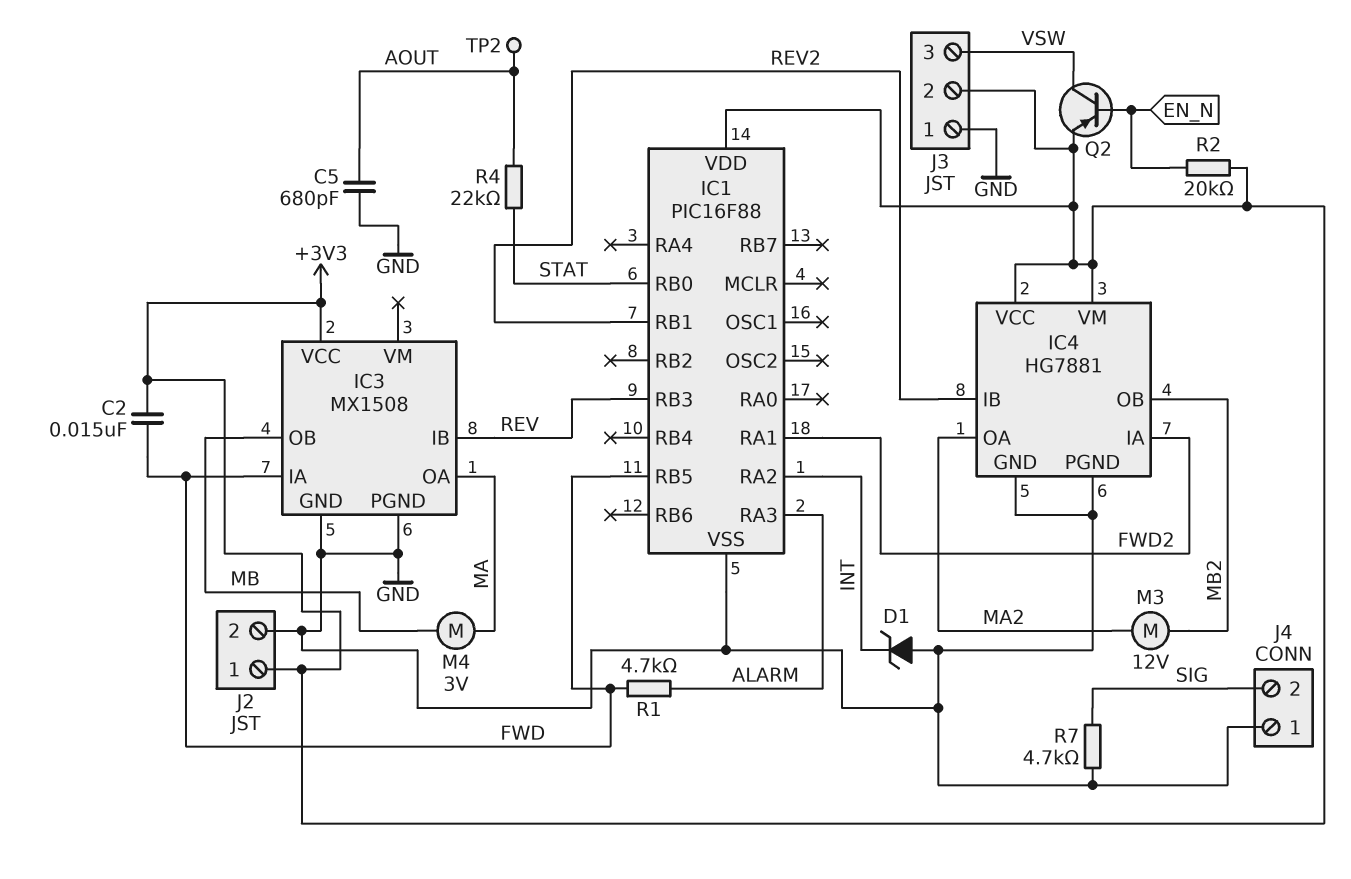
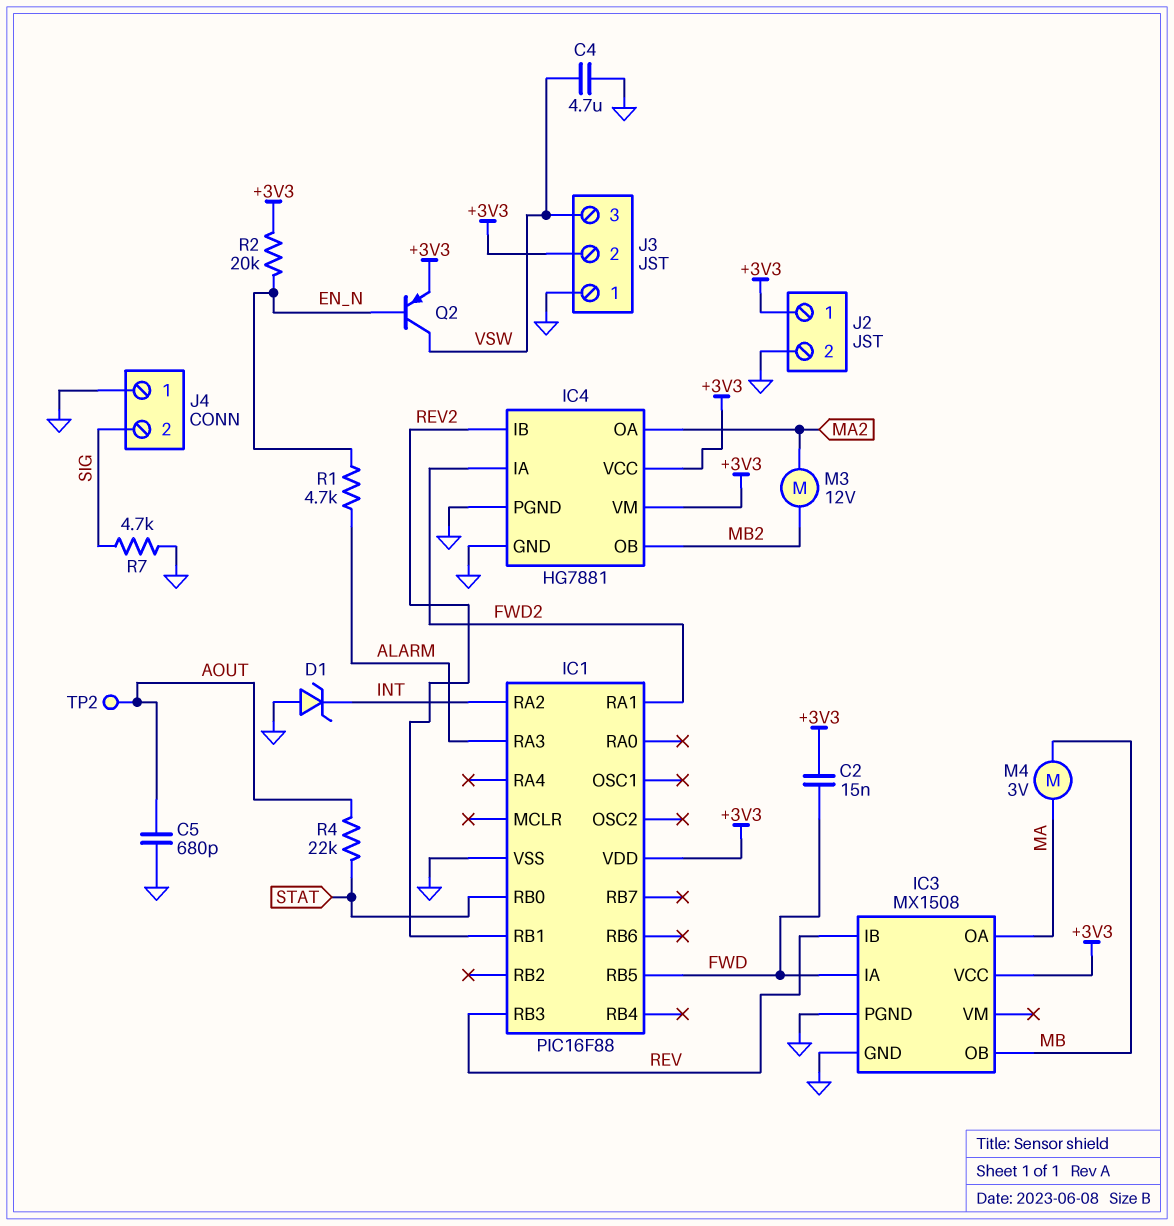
C4: none -> 4.7uF (GND, VSW)
R1: 4.7k (ALARM, FWD) -> 4.7k (ALARM, EN_N)

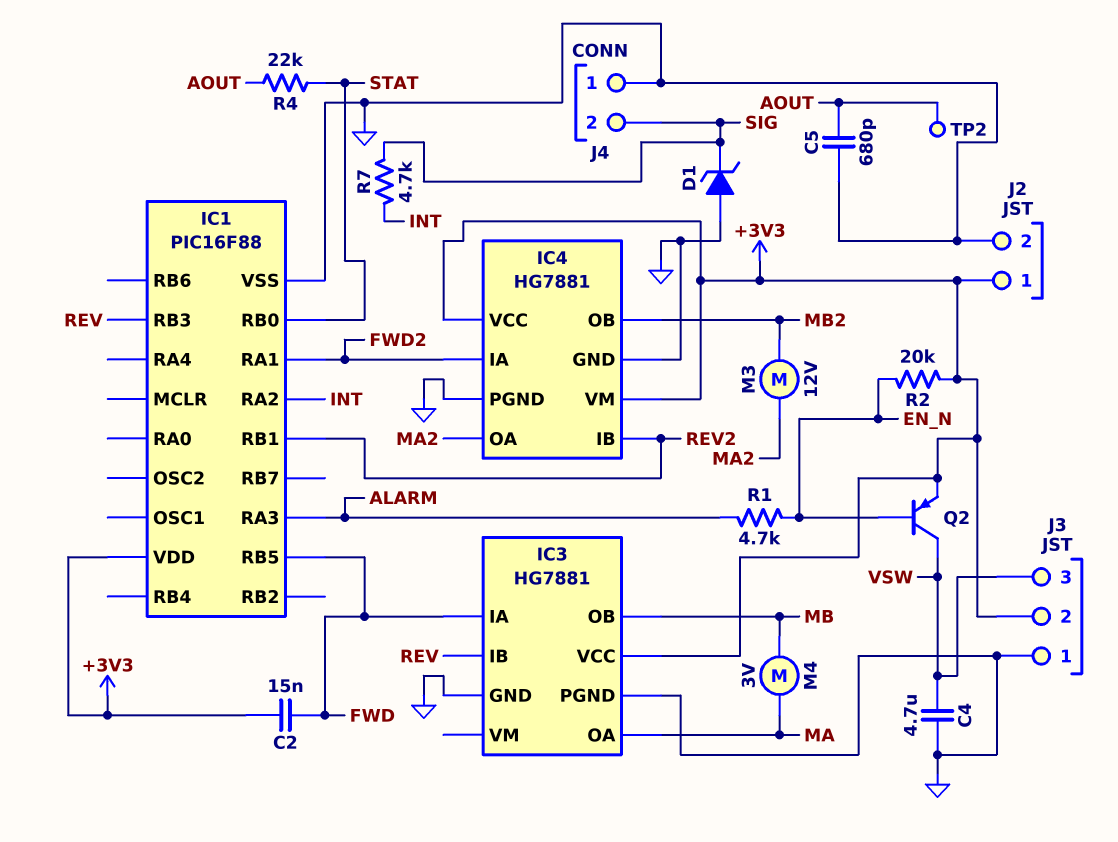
D1: zener (A GND, K INT) -> zener (A GND, K SIG)
IC3: MX1508 -> HG7881
R7: 4.7k (GND, SIG) -> 4.7k (INT, SIG)

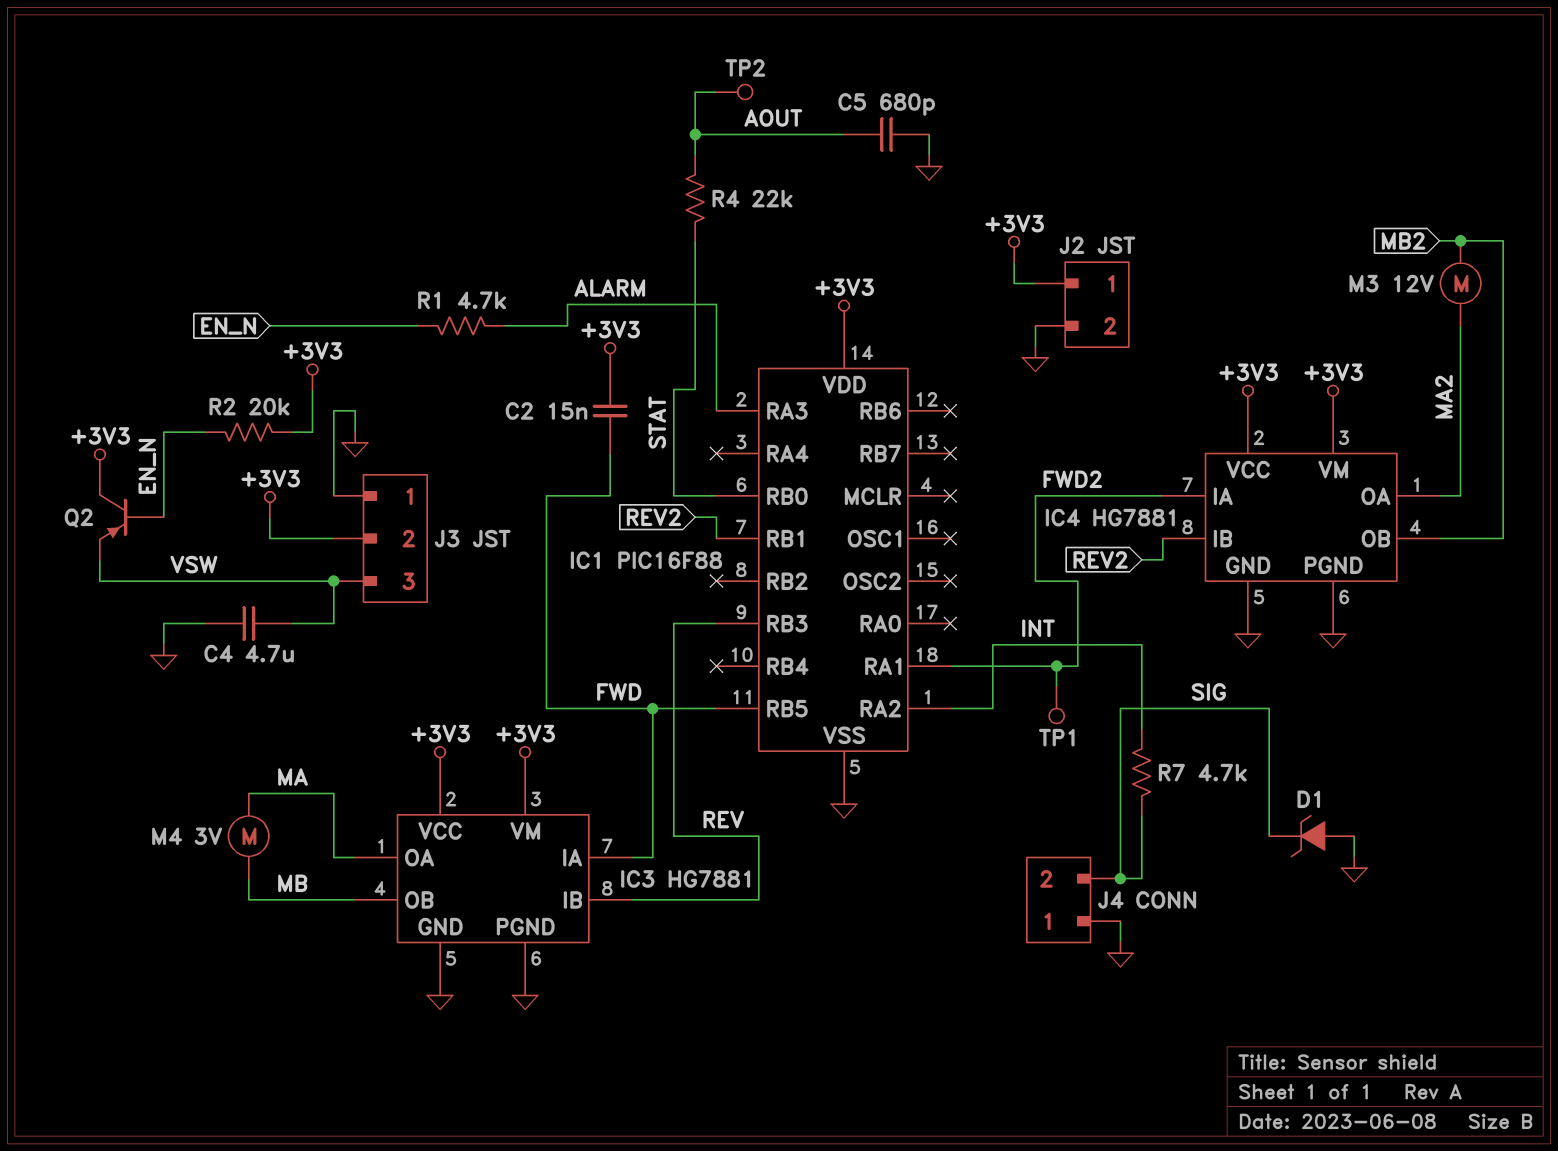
IC3 pin VM: none -> +3V3
Q2: PNP (B EN_N, C VSW, E +3V3) -> PNP (B EN_N, C +3V3, E VSW)
TP1: none -> test point (FWD2)

